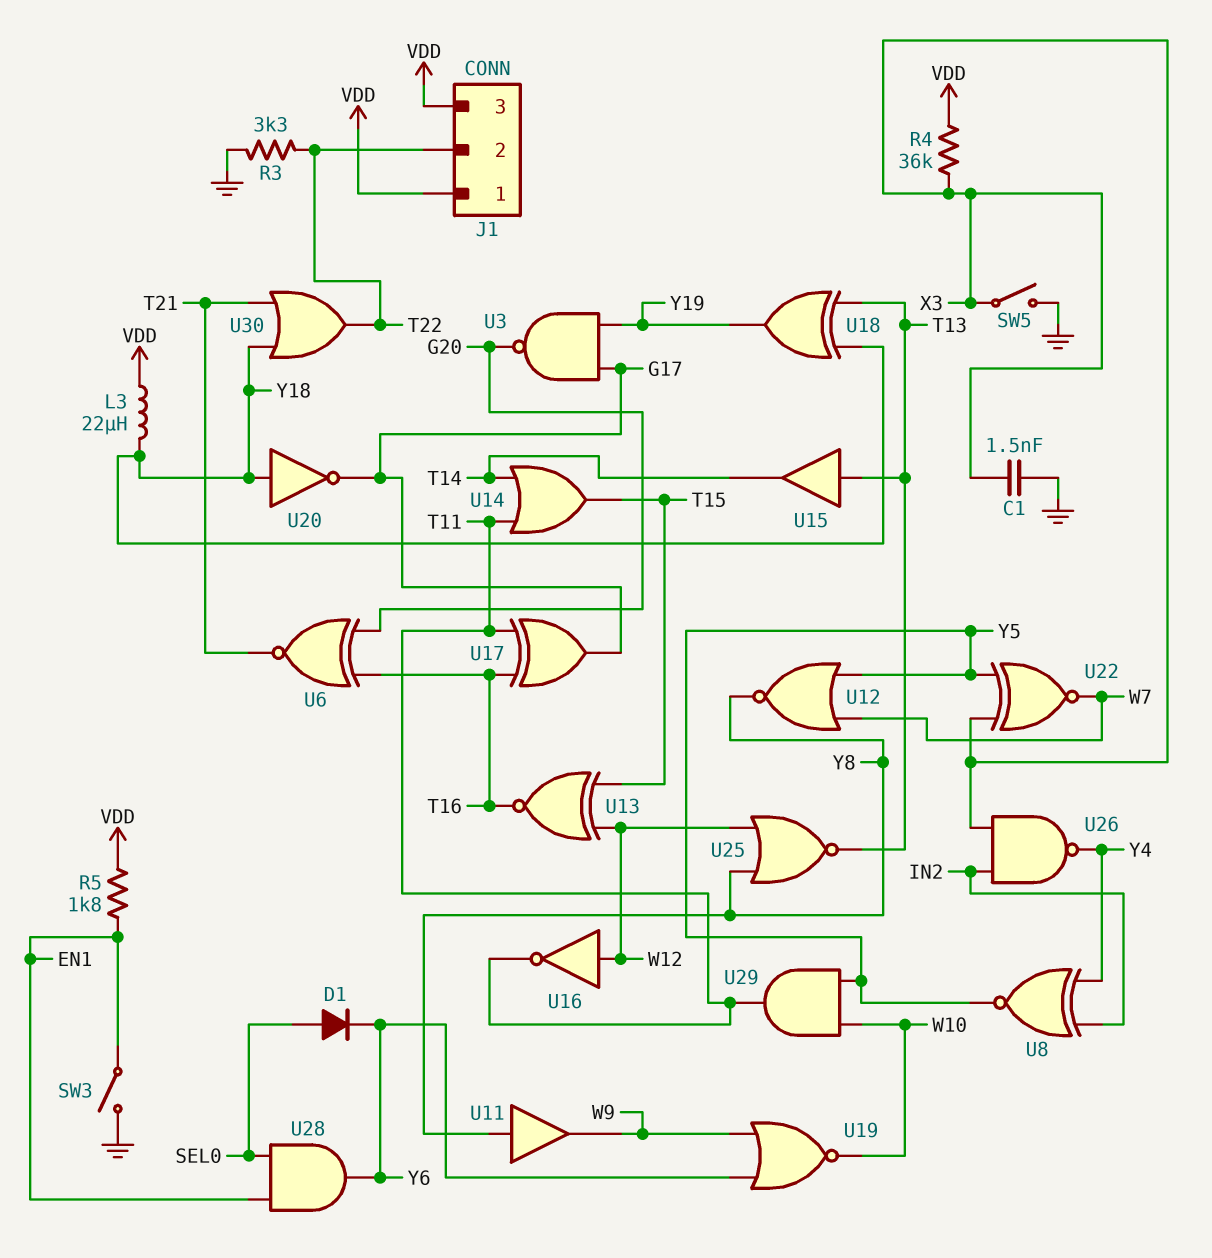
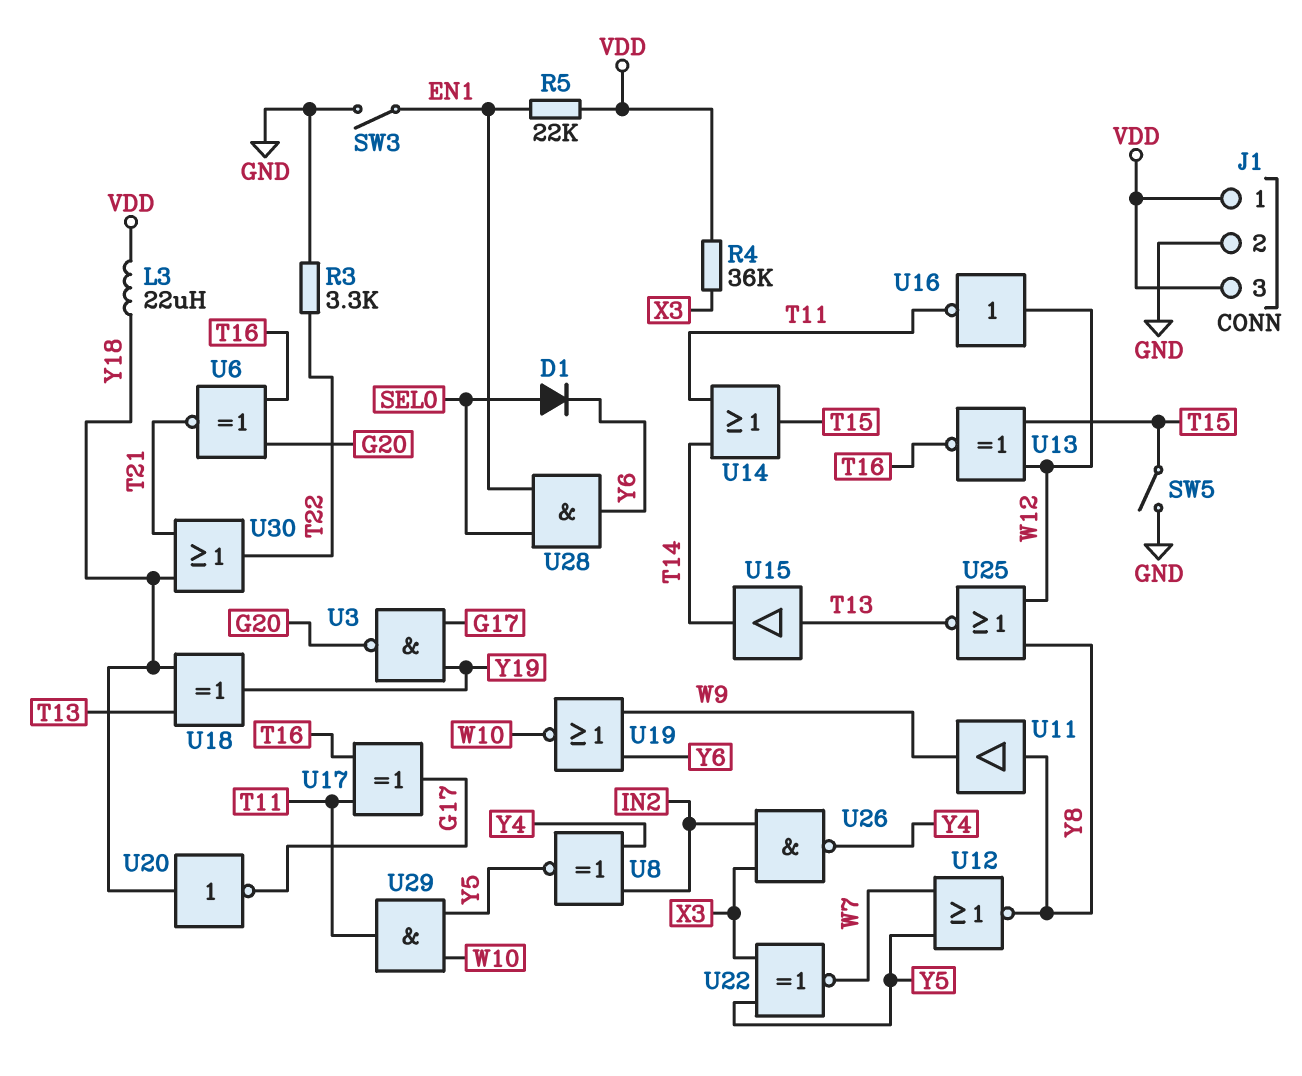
C1: 1.5nF (GND, X3) -> none
J1 pin 2: T22 -> GND
R5: 1.8k (EN1, VDD) -> 22k (EN1, VDD)
SW5: switch (GND, X3) -> switch (GND, T15)

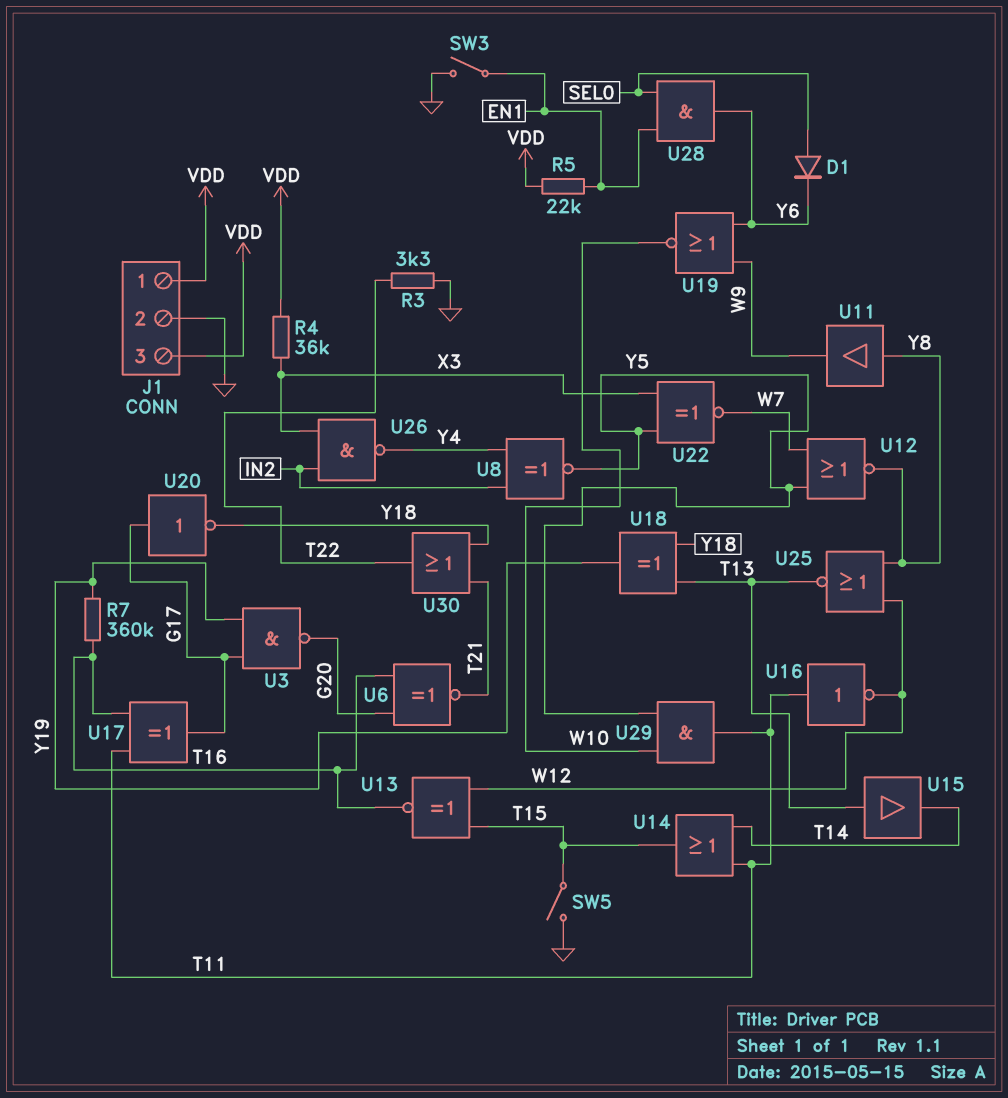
L3: 22uH (VDD, Y18) -> none
R7: none -> 360k (T16, Y19)
U16: NOT (in W12, out T11) -> NOT (in T11, out W12)
U20: NOT (in Y18, out G17) -> NOT (in G17, out Y18)

